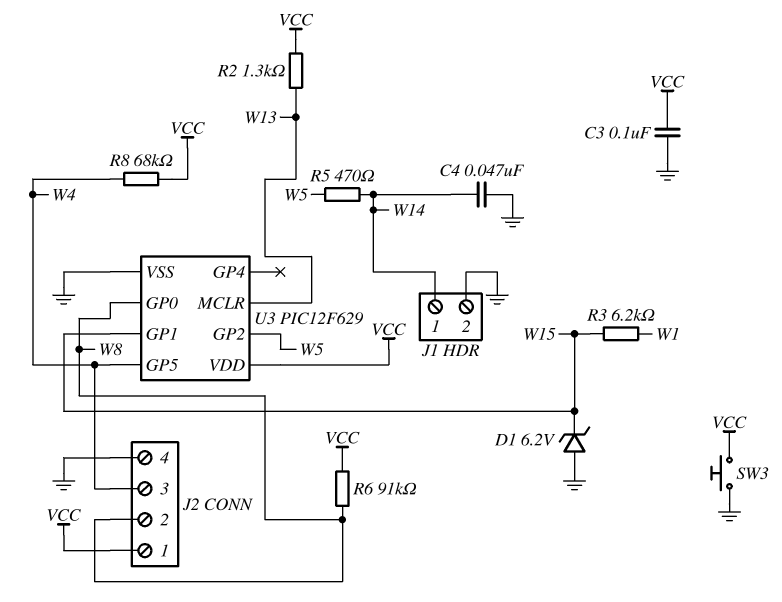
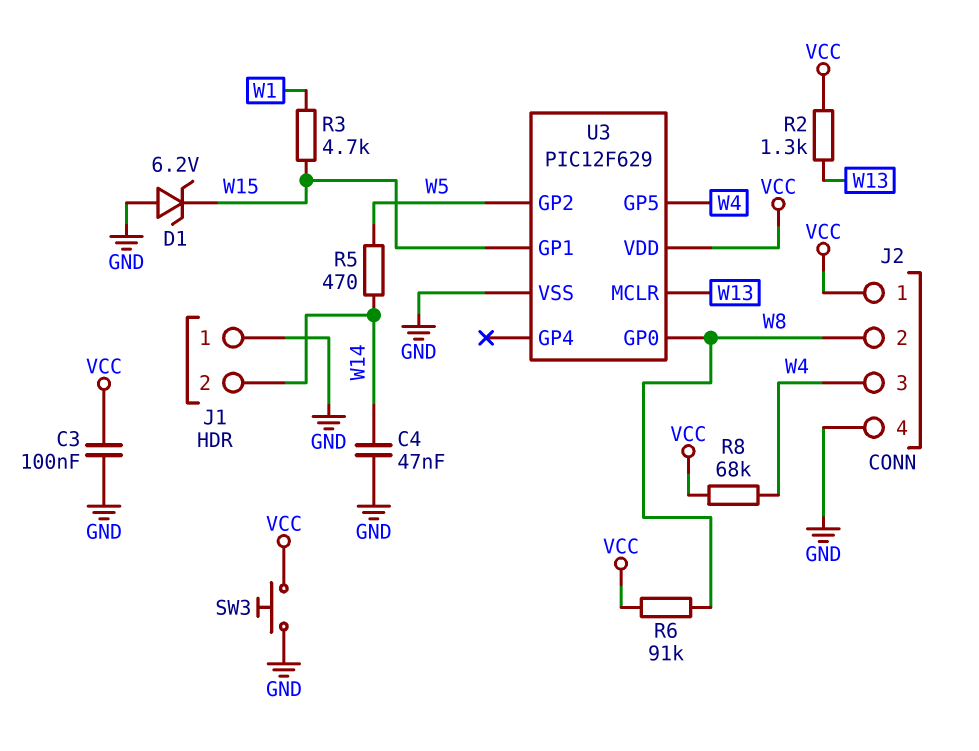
J1 pin 1: W14 -> GND
J1 pin 2: GND -> W14
R3: 6.2k (W1, W15) -> 4.7k (W1, W15)

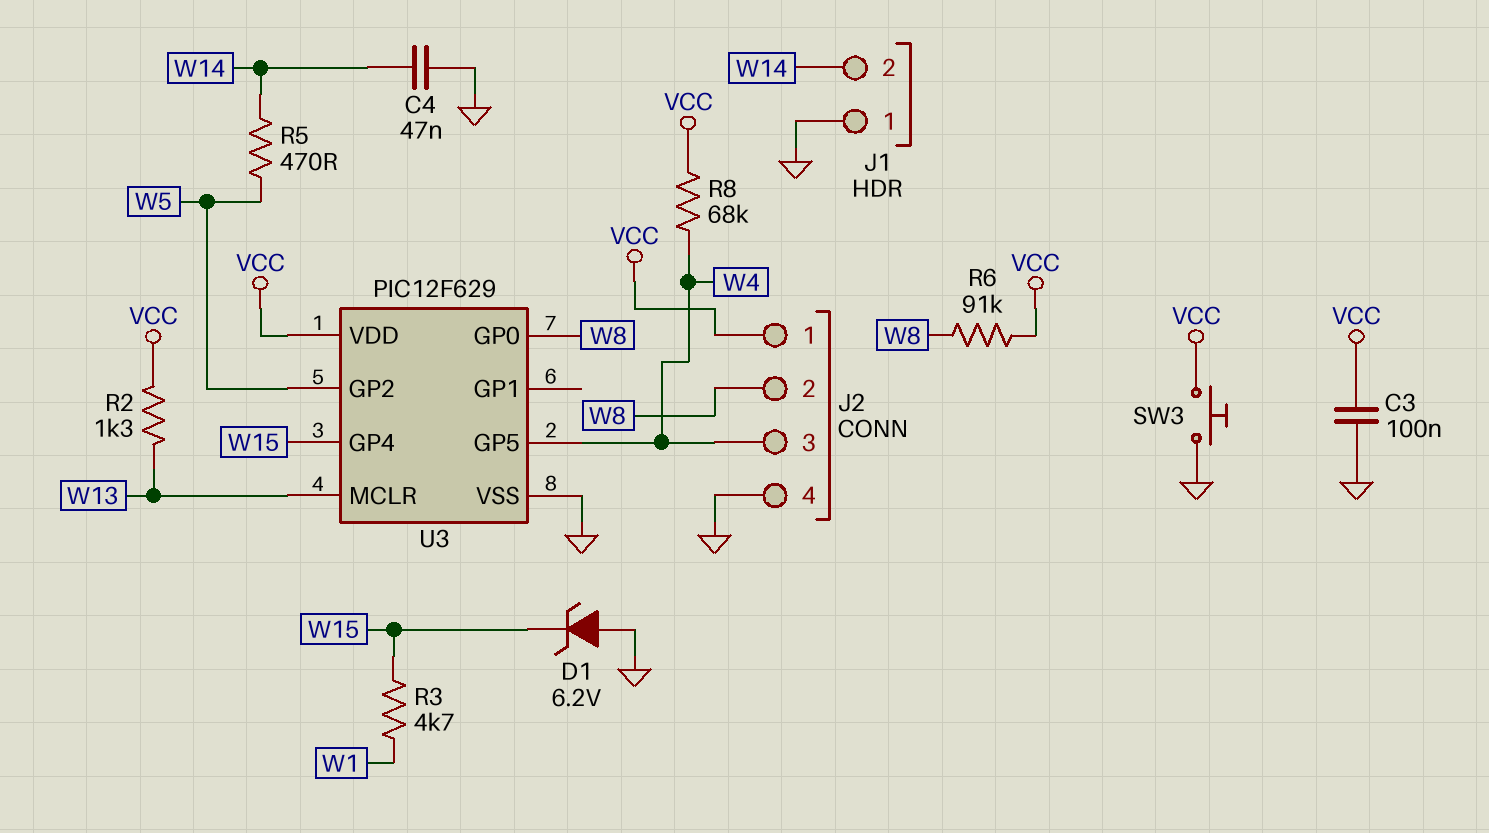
U3 pin GP1: W15 -> none
U3 pin GP4: none -> W15

